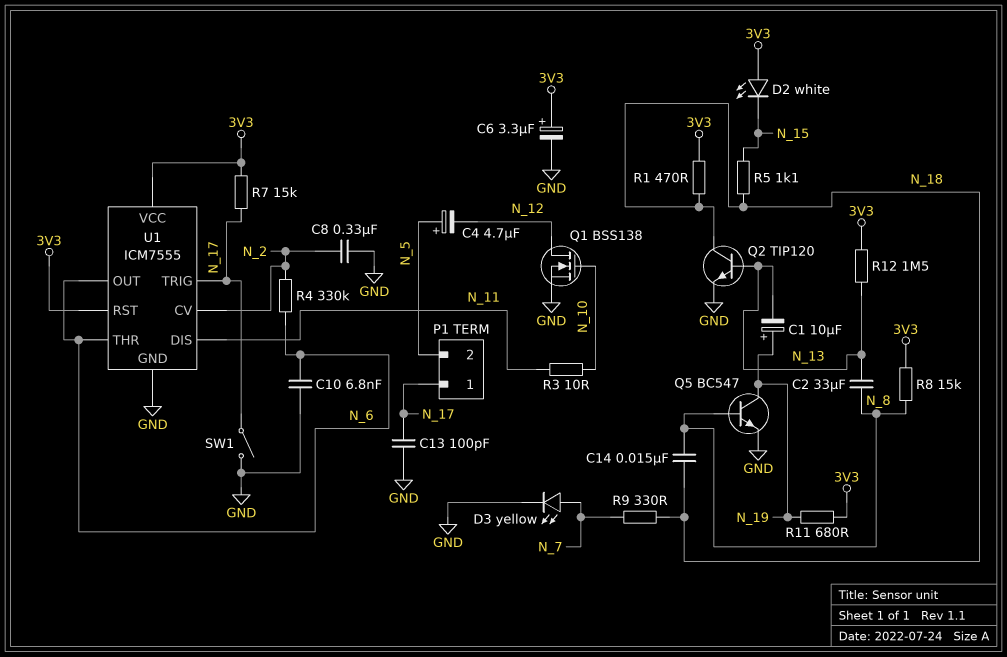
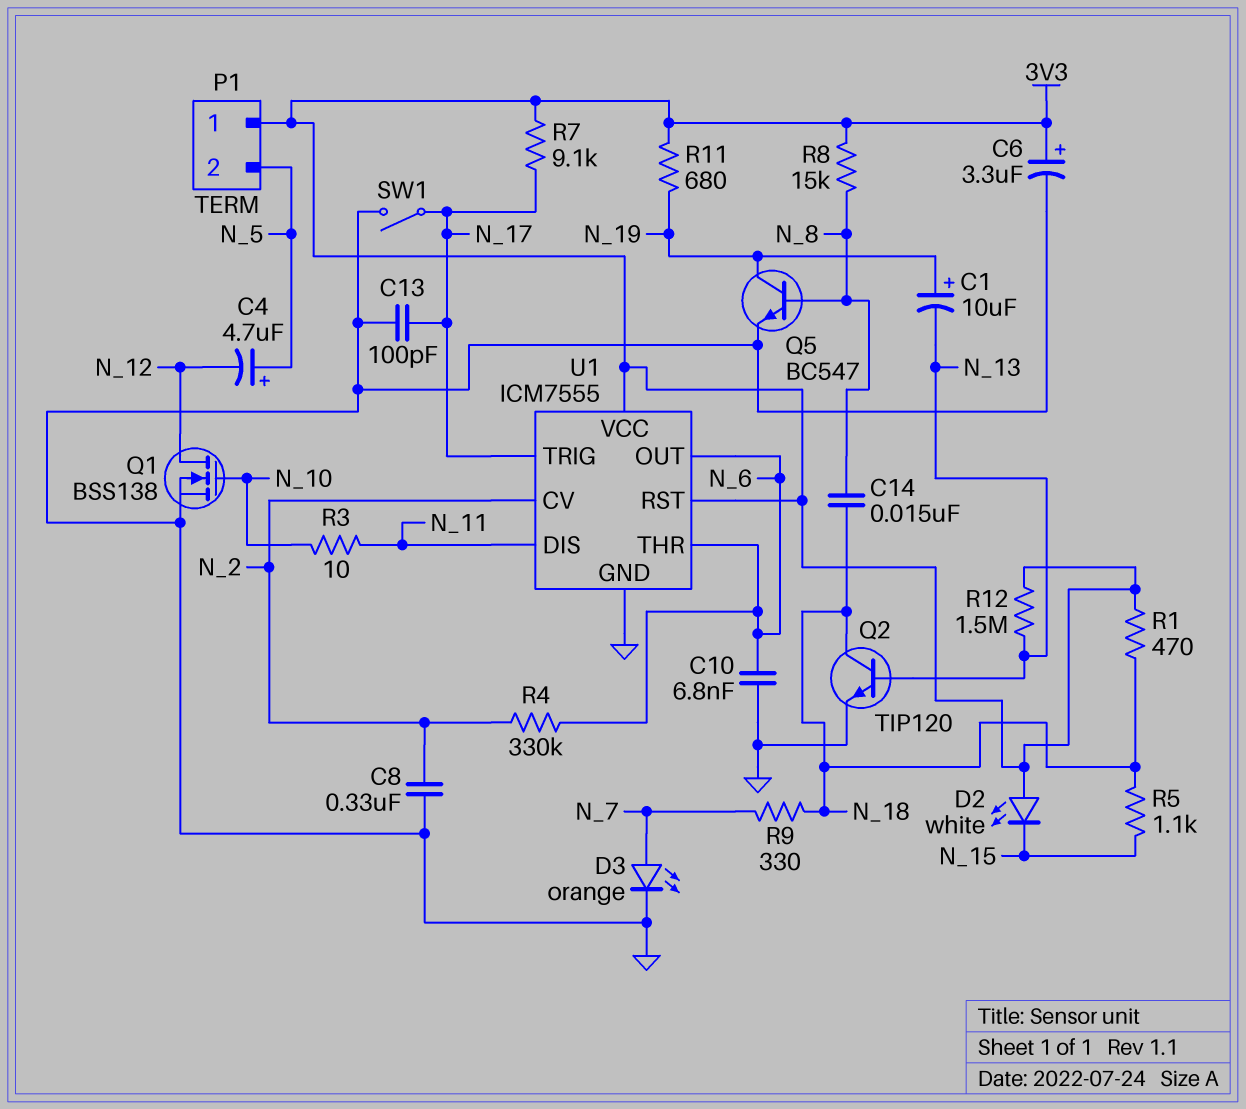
C2: 33uF (N_8, N_13) -> none
D3: LED yellow (A N_7, K GND) -> LED orange (A N_7, K GND)
P1 pin 1: N_17 -> 3V3
R7: 15k (3V3, N_17) -> 9.1k (3V3, N_17)

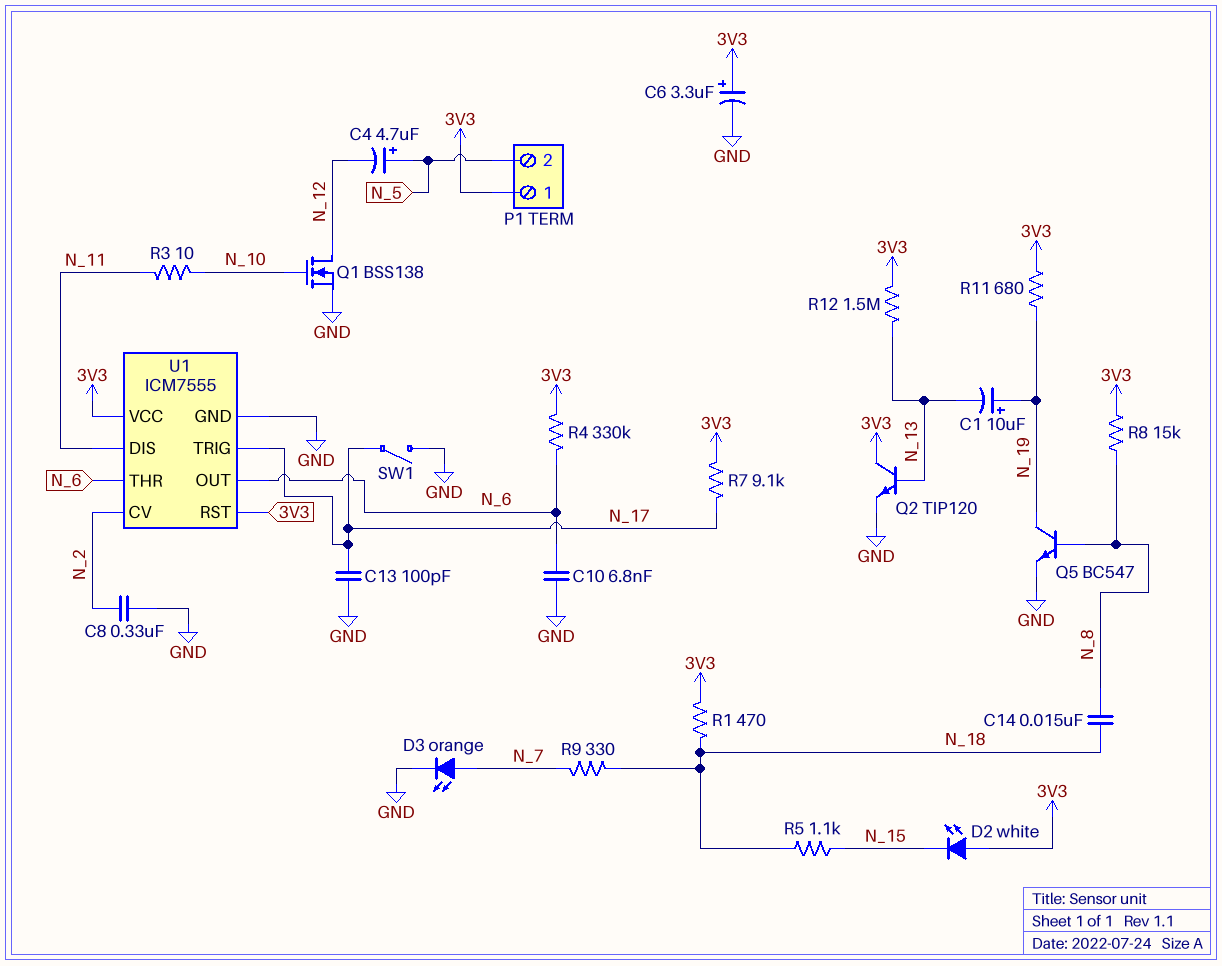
Q2: NPN TIP120 (B N_13, C N_18, E GND) -> NPN TIP120 (B N_13, C 3V3, E GND)
R4: 330k (N_2, N_6) -> 330k (3V3, N_6)

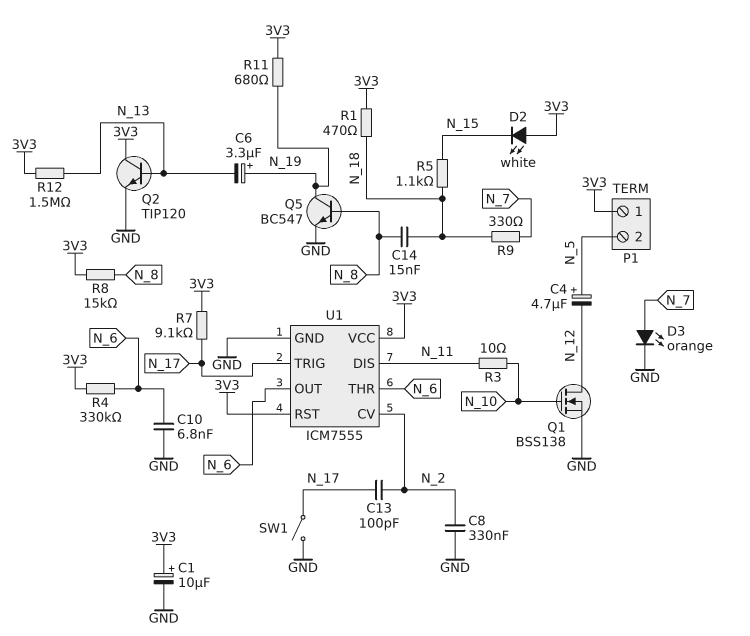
C1: 10uF (plus N_19, minus N_13) -> 10uF (plus 3V3, minus GND)
C6: 3.3uF (plus 3V3, minus GND) -> 3.3uF (plus N_19, minus N_13)
C13: 100pF (GND, N_17) -> 100pF (N_2, N_17)

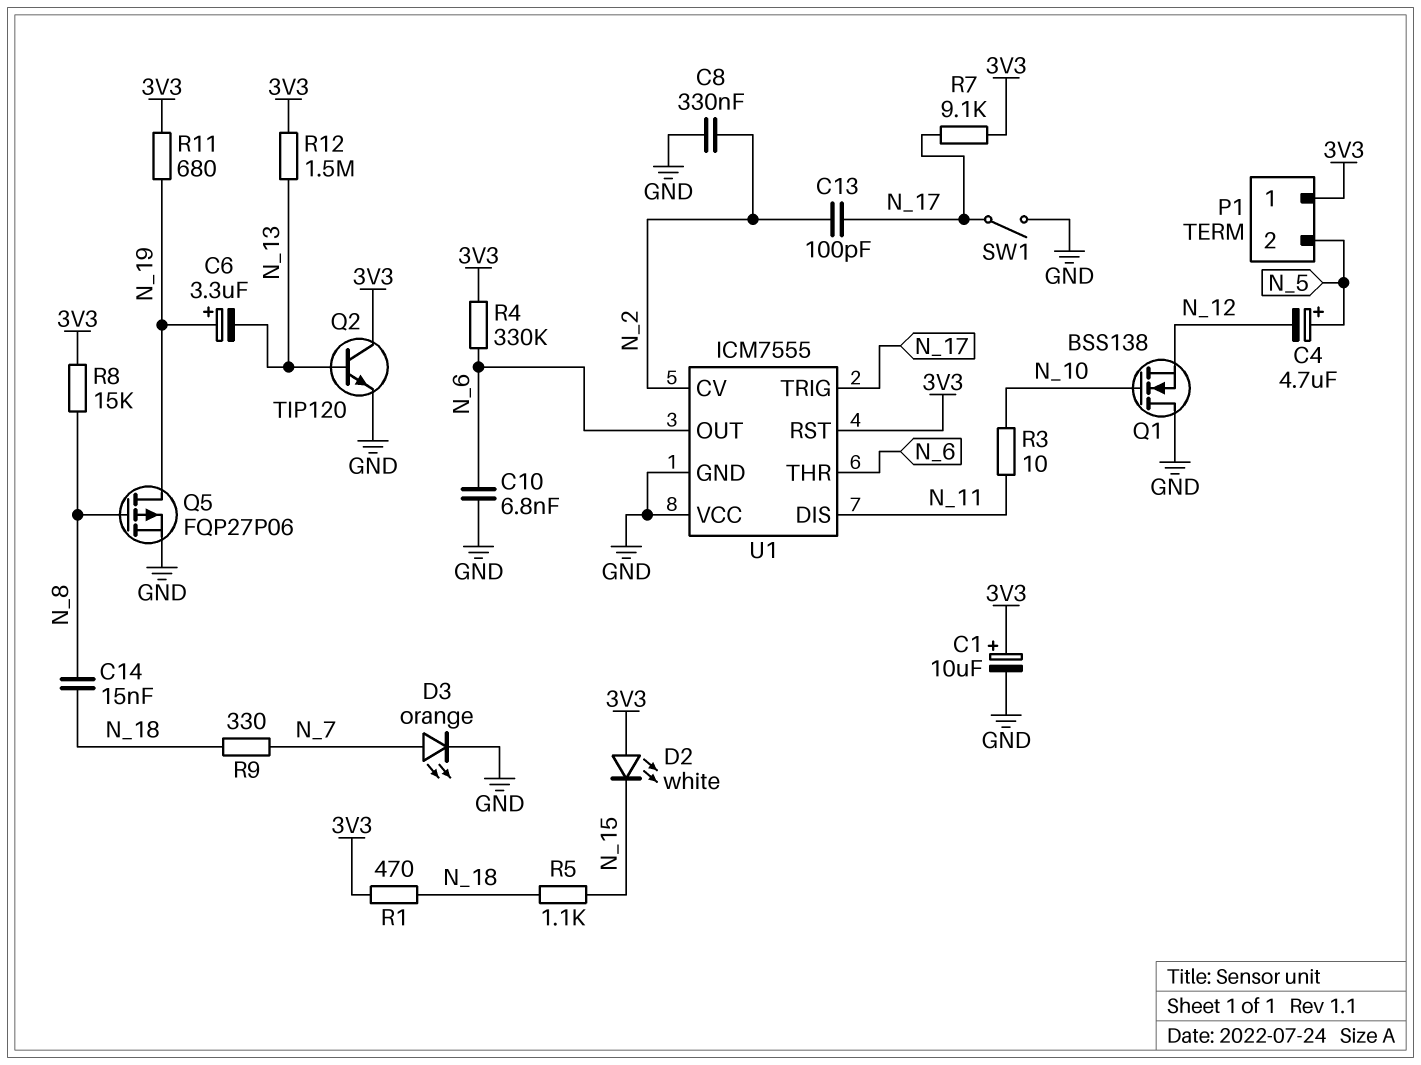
Q1: NMOS BSS138 (G N_10, D N_12, S GND) -> NMOS BSS138 (G N_10, D GND, S N_12)
Q5: NPN BC547 (B N_8, C N_19, E GND) -> PMOS FQP27P06 (G N_8, D N_19, S GND)
U1 pin VCC: 3V3 -> GND

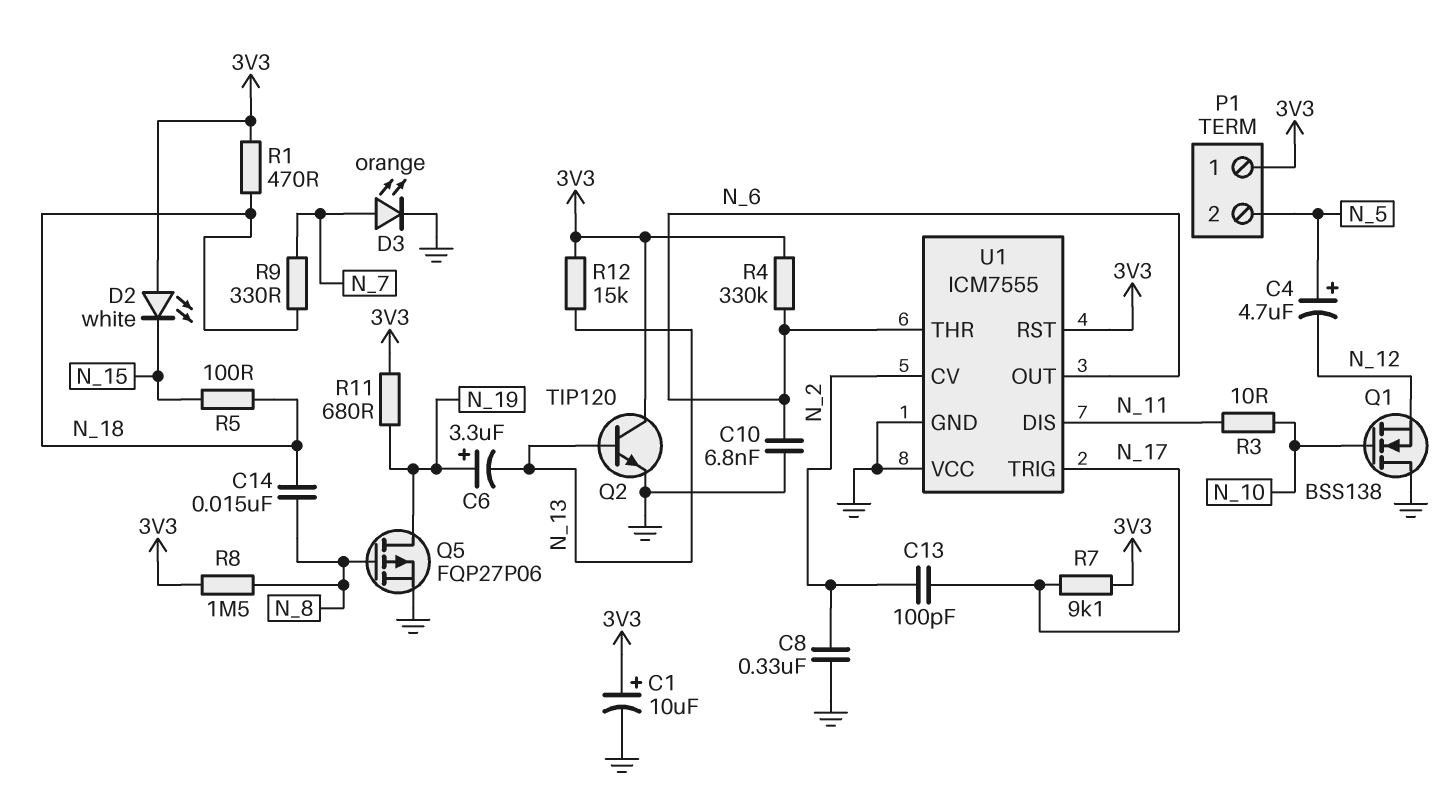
R5: 1.1k (N_15, N_18) -> 100 (N_15, N_18)
R8: 15k (3V3, N_8) -> 1.5M (3V3, N_8)
R12: 1.5M (3V3, N_13) -> 15k (3V3, N_13)
SW1: switch (GND, N_17) -> none

